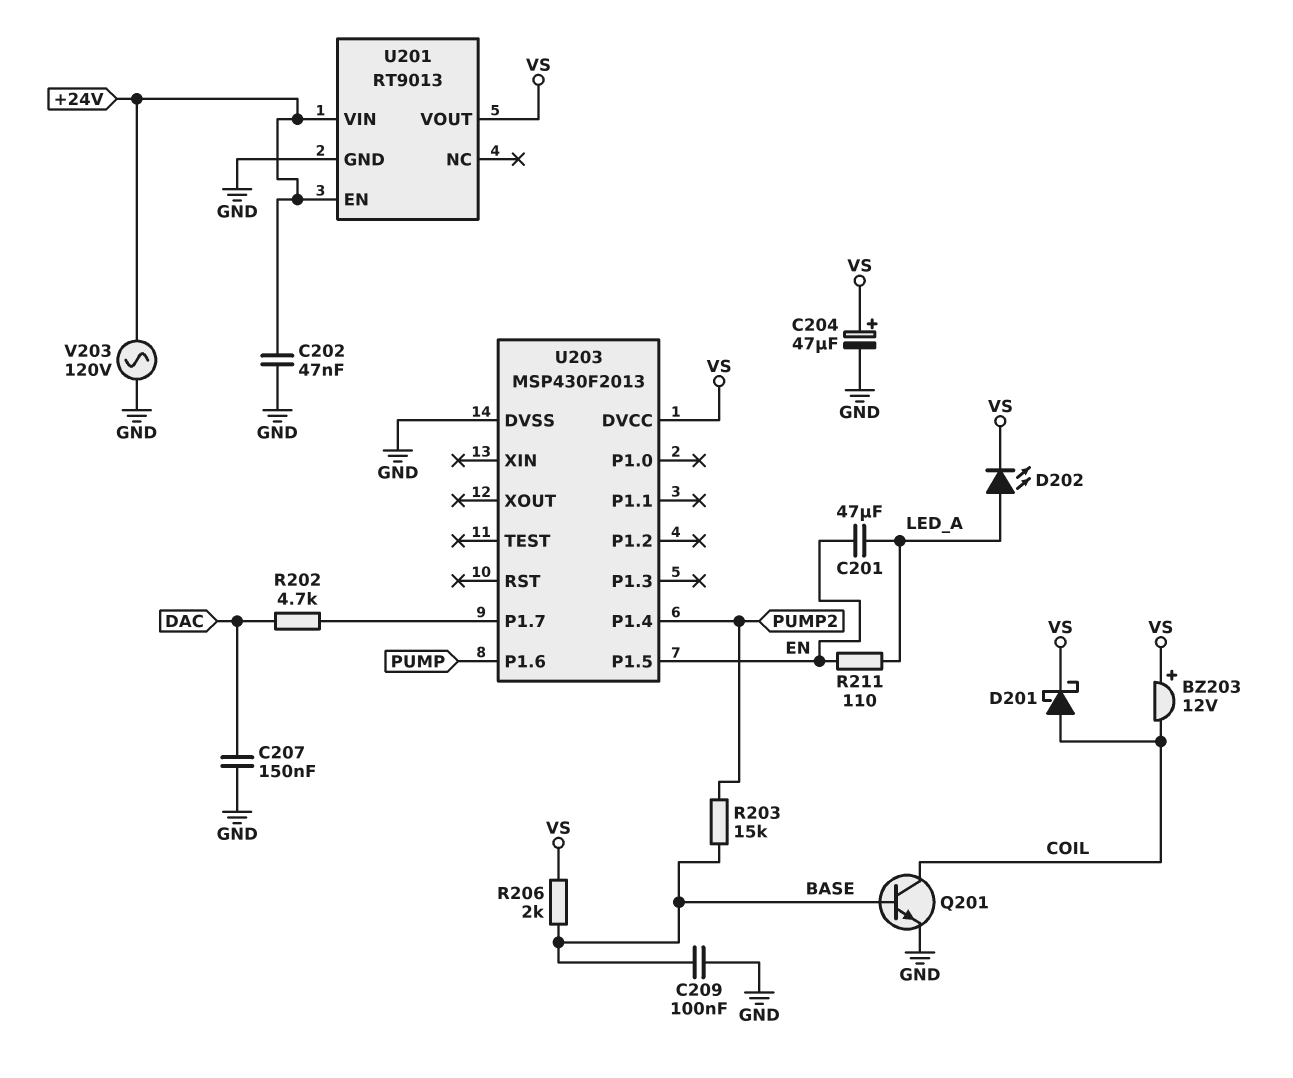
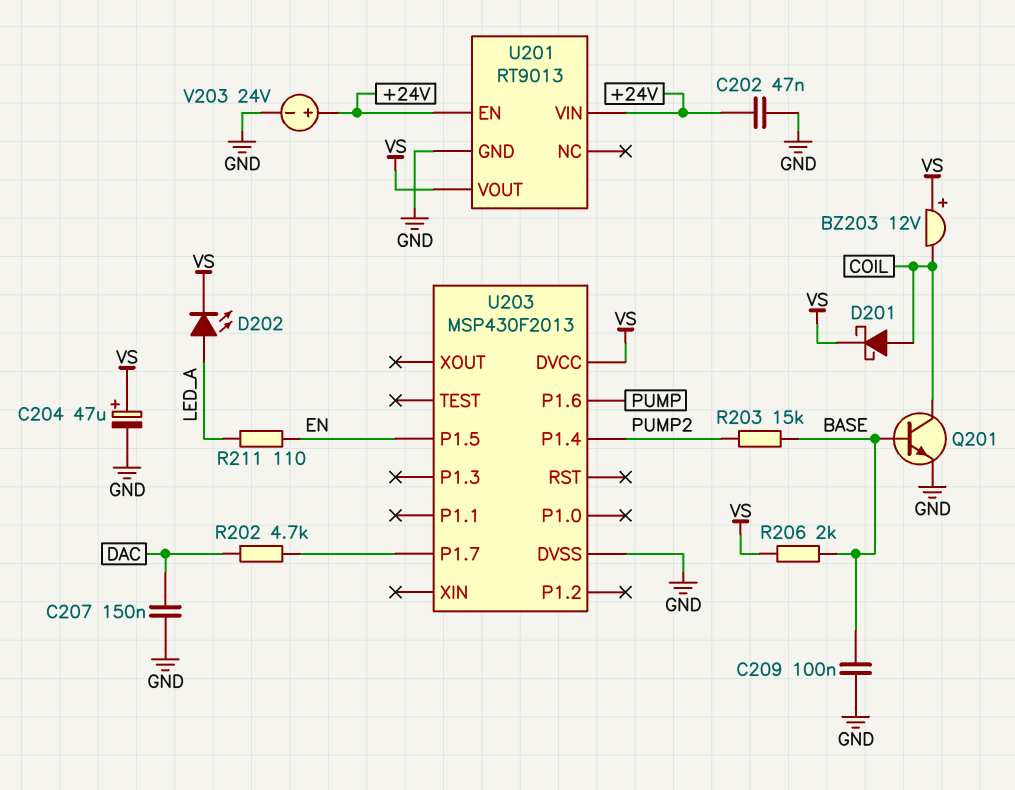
C201: 47uF (EN, LED_A) -> none
V203: AC 120V (+24V, GND) -> 24V (plus +24V, minus GND)

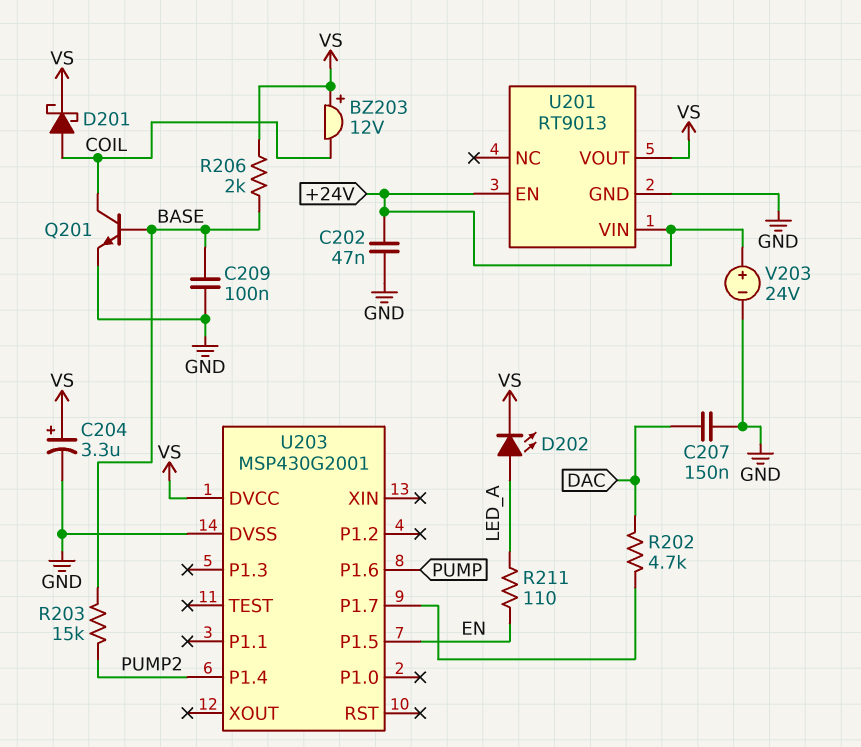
C204: 47uF (plus VS, minus GND) -> 3.3uF (plus VS, minus GND)
U203: MSP430F2013 -> MSP430G2001

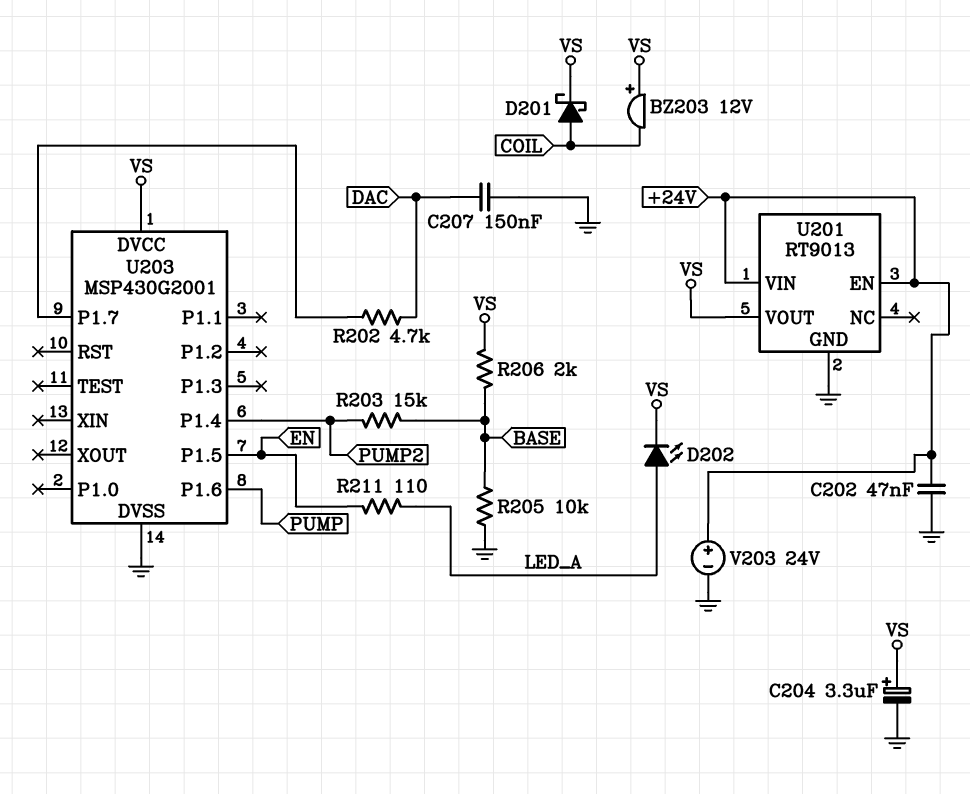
C209: 100nF (BASE, GND) -> none
Q201: NPN (B BASE, C COIL, E GND) -> none
R205: none -> 10k (BASE, GND)

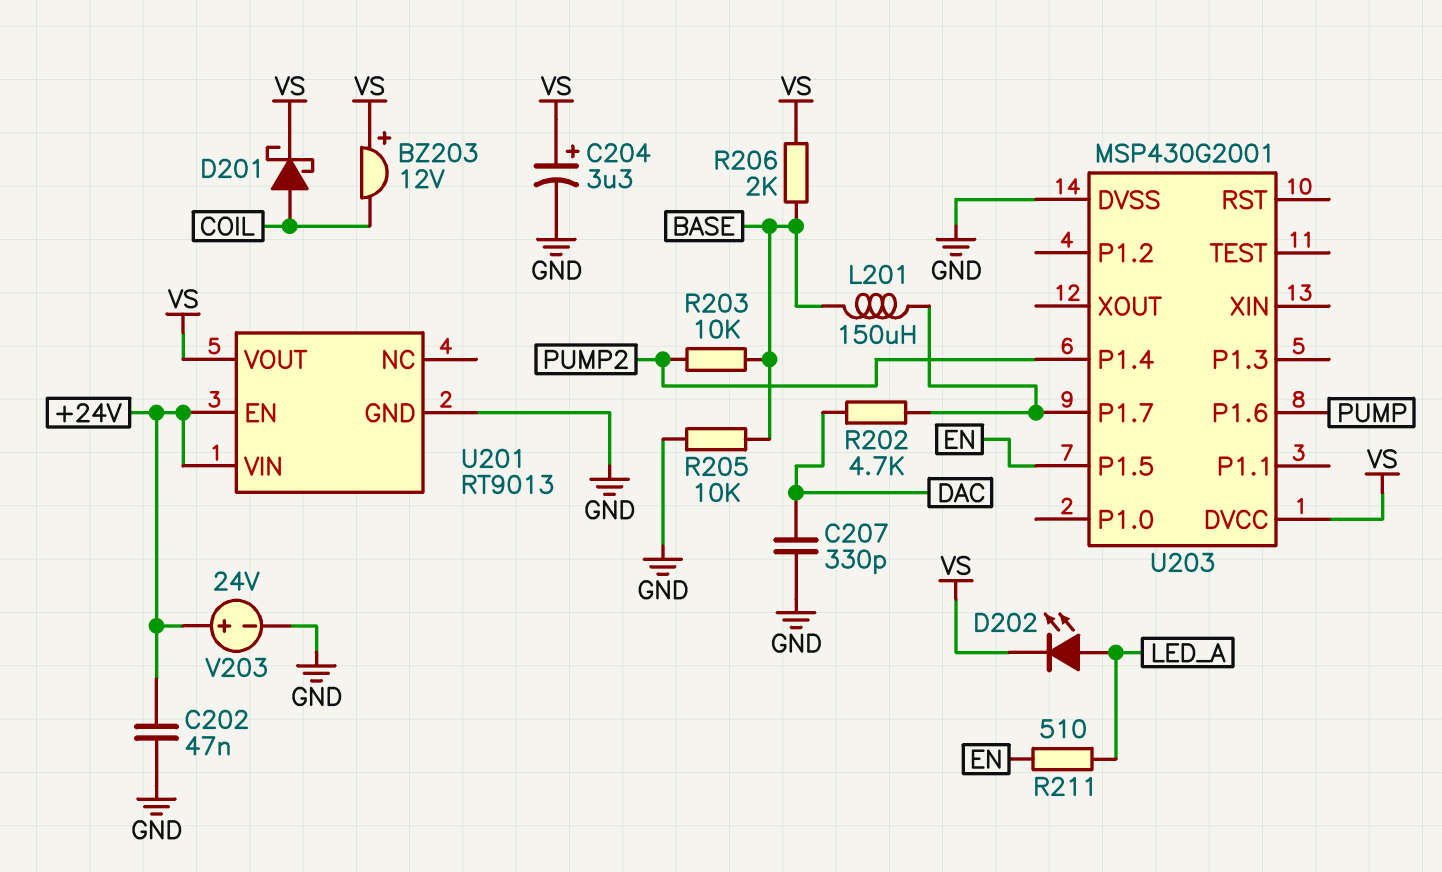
C207: 150nF (DAC, GND) -> 330pF (DAC, GND)
L201: none -> 150uH (BASE, U203/P1.7)
R203: 15k (BASE, PUMP2) -> 10k (BASE, PUMP2)
R211: 110 (EN, LED_A) -> 510 (EN, LED_A)

